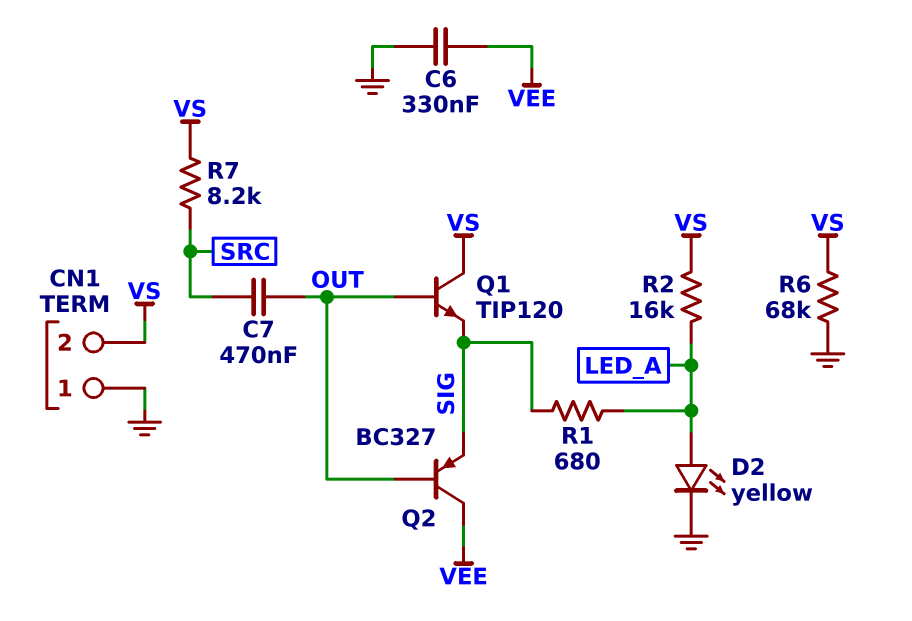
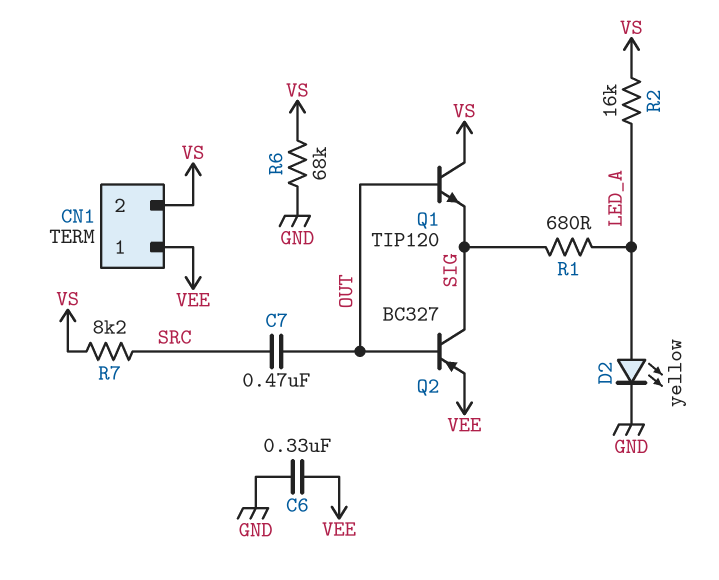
CN1 pin 1: GND -> VEE
Q2: PNP BC327 (B OUT, C VEE, E SIG) -> PNP BC327 (B OUT, C SIG, E VEE)

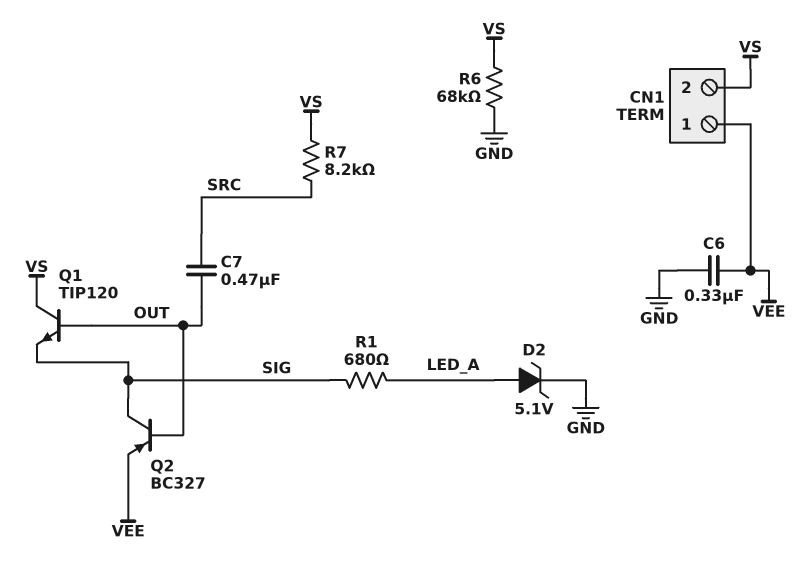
D2: LED yellow (A LED_A, K GND) -> zener 5.1V (A LED_A, K GND)
R2: 16k (LED_A, VS) -> none

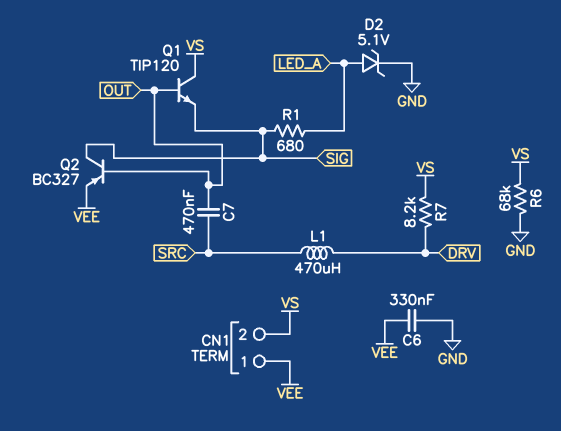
L1: none -> 470uH (DRV, SRC)
R7: 8.2k (SRC, VS) -> 8.2k (DRV, VS)

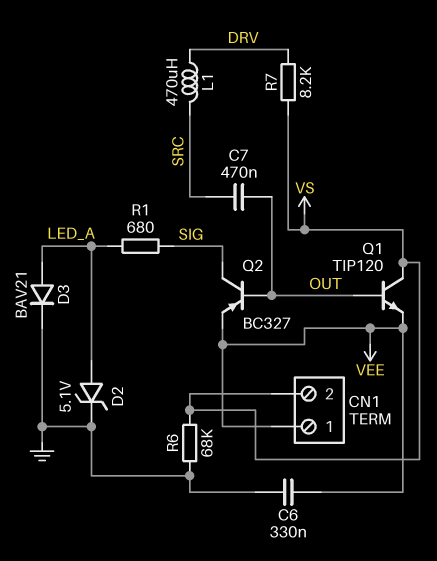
D3: none -> diode BAV21 (A LED_A, K GND)
Q1: NPN TIP120 (B OUT, C VS, E SIG) -> NPN TIP120 (B OUT, C VS, E VEE)

